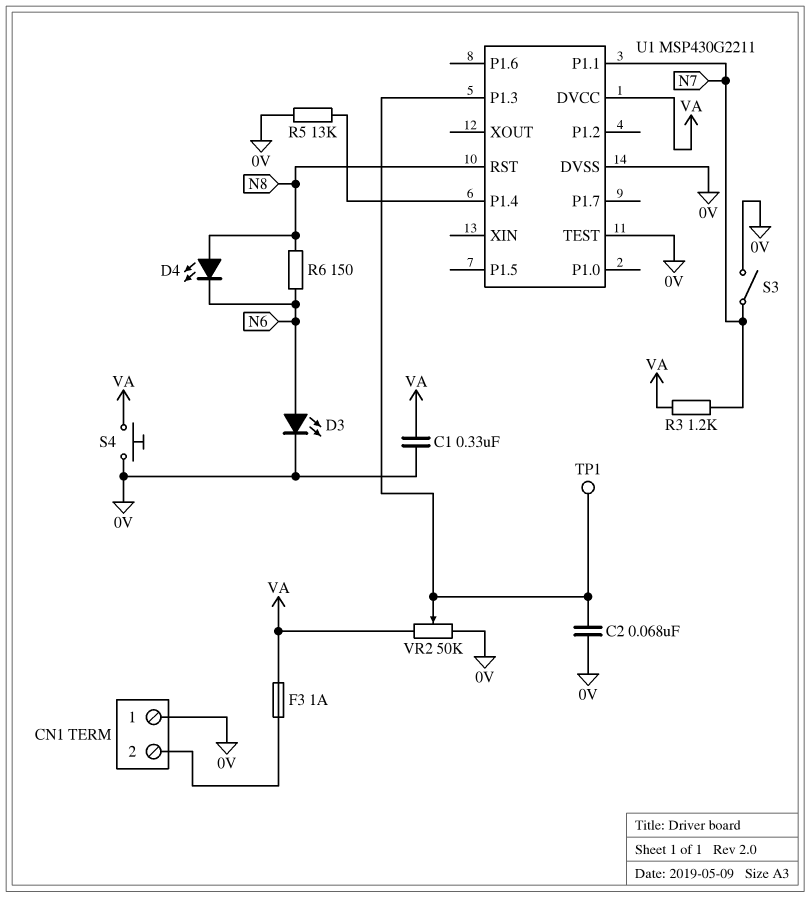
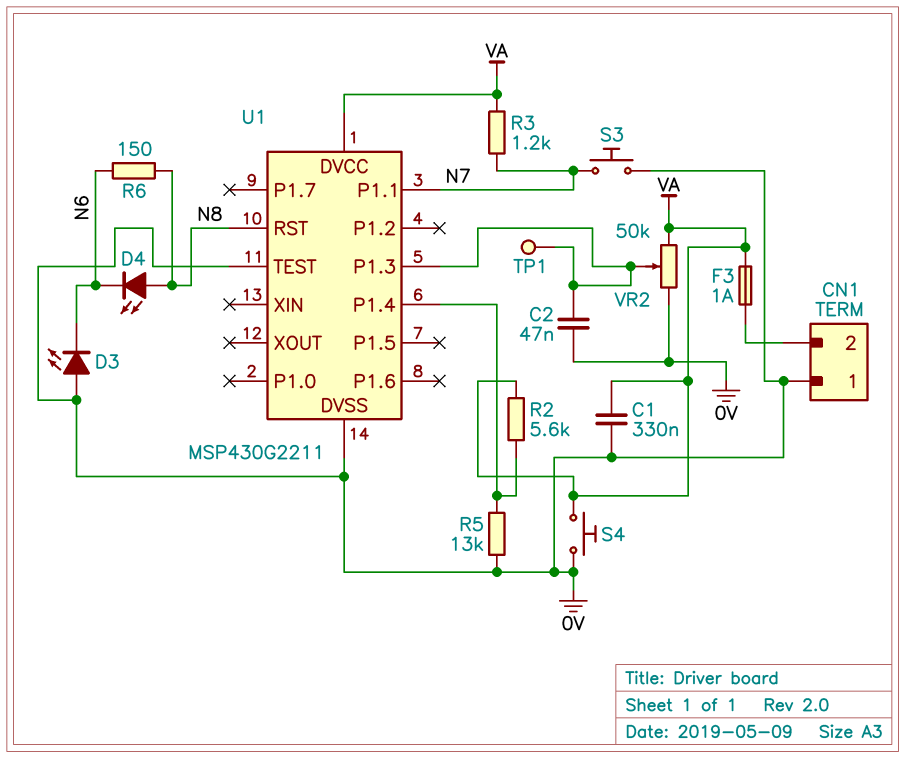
C2: 68nF (0V, U1/P1.3) -> 47nF (0V, U1/P1.3)
D3: LED (A N6, K 0V) -> LED (A 0V, K N6)
R2: none -> 5.6k (U1/P1.4, VA)
S3: switch (0V, N7) -> button (0V, N7)

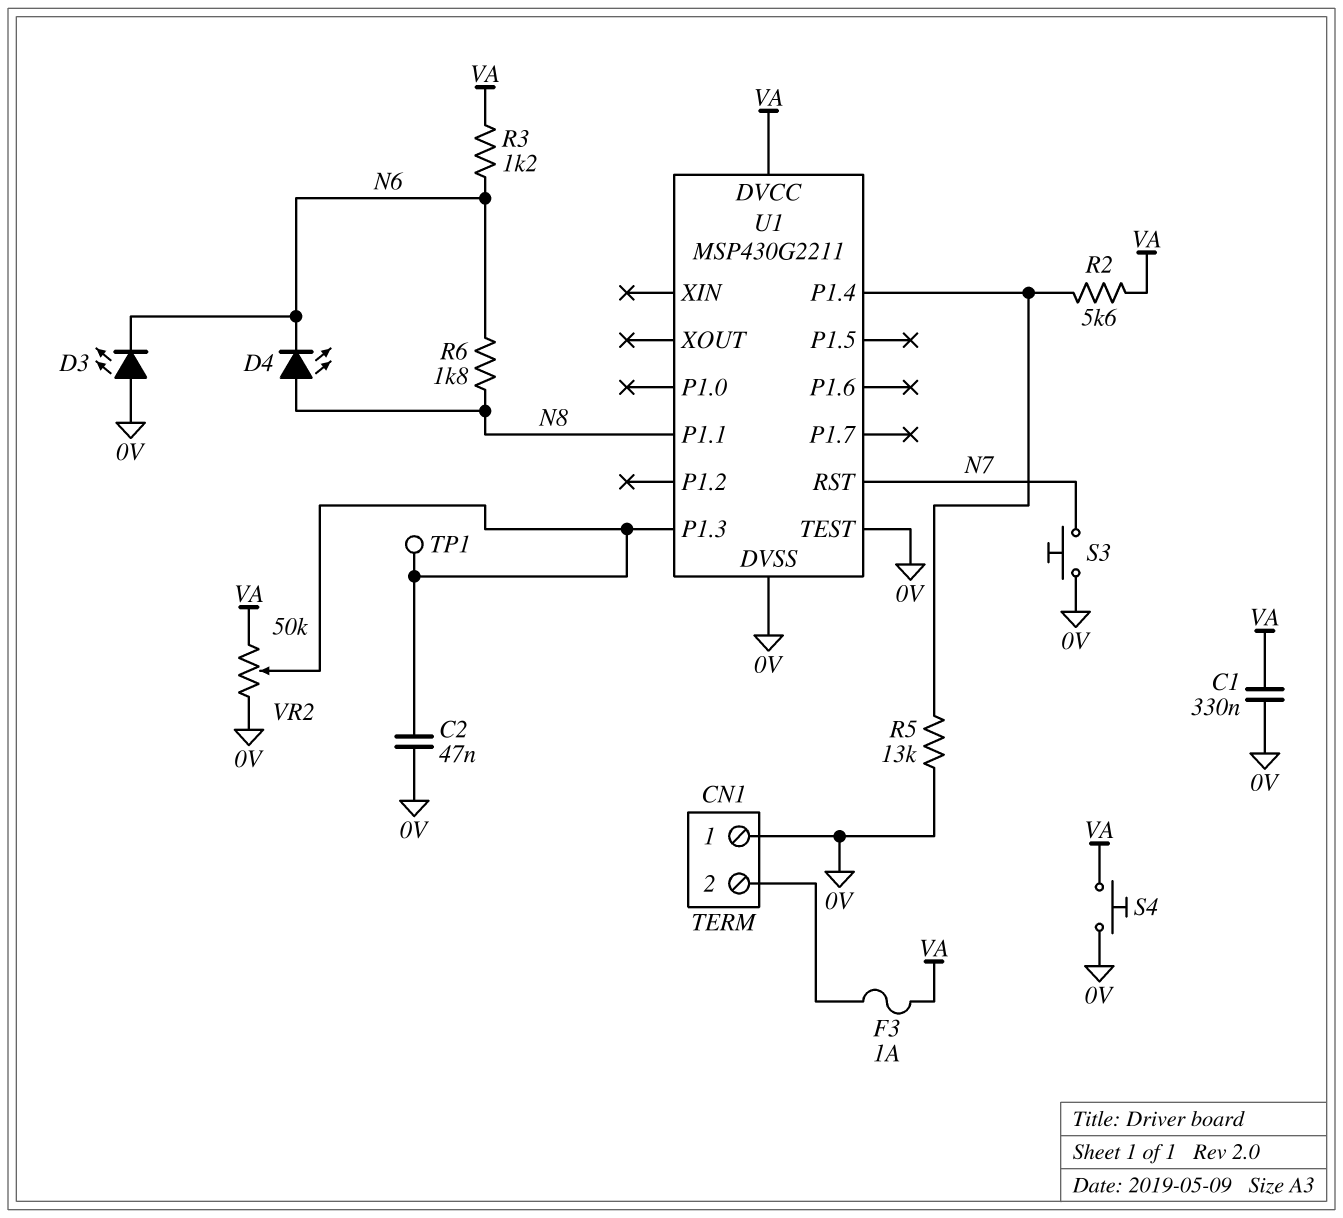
R3: 1.2k (N7, VA) -> 1.2k (N6, VA)
R6: 150 (N6, N8) -> 1.8k (N6, N8)
U1 pin P1.1: N7 -> N8
U1 pin RST: N8 -> N7

